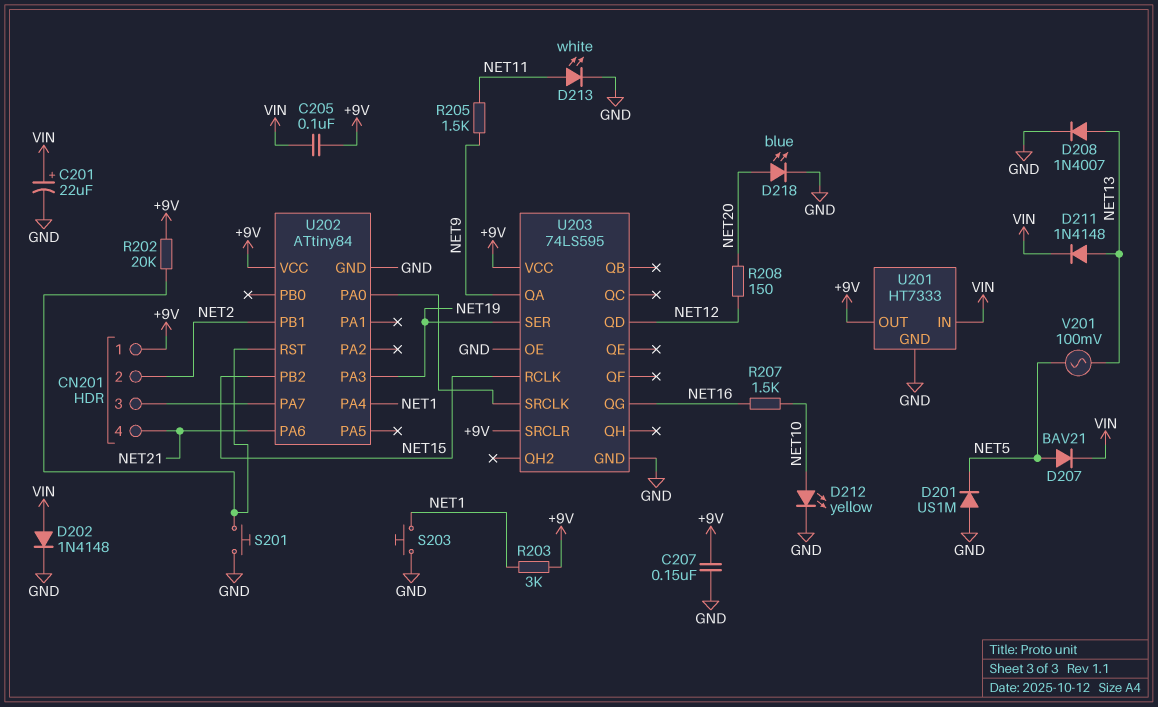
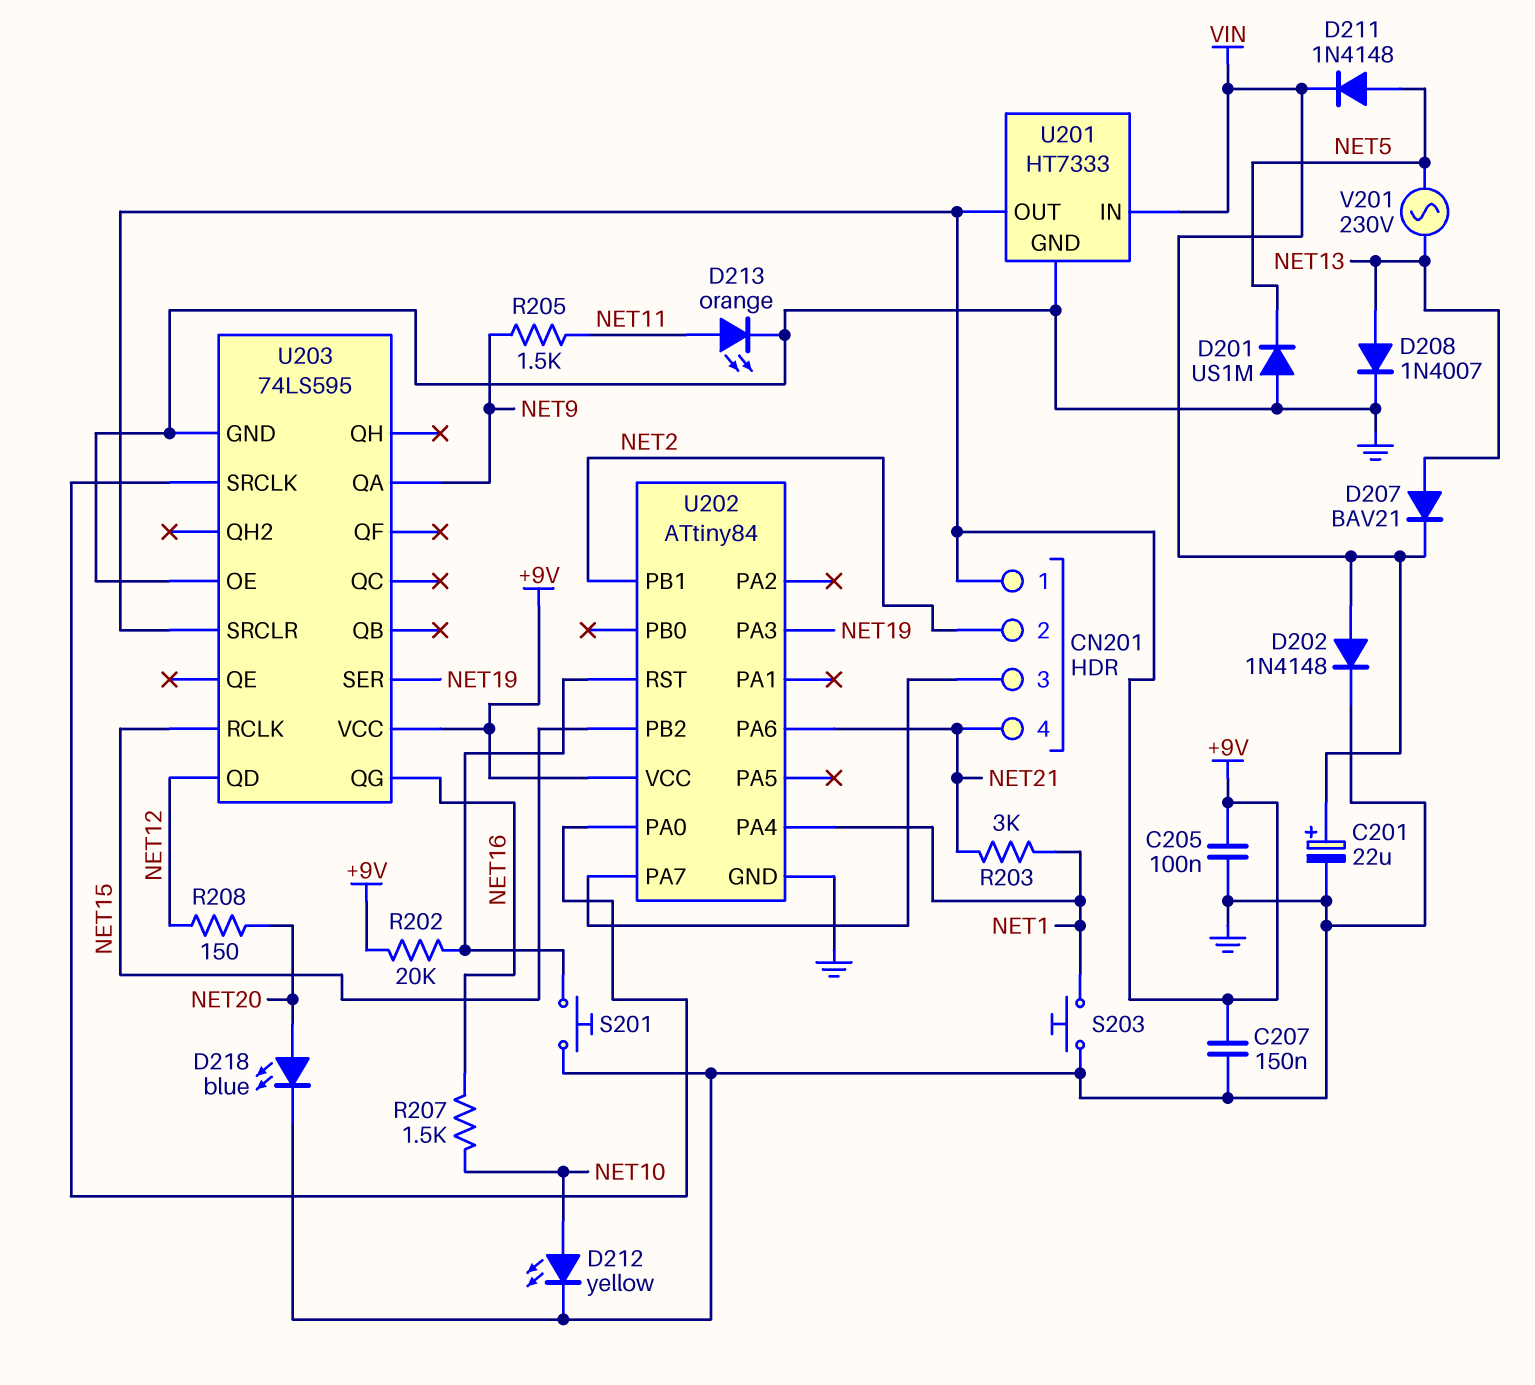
C205: 100nF (+9V, VIN) -> 100nF (+9V, GND)
D207: diode BAV21 (A NET5, K VIN) -> diode BAV21 (A NET13, K VIN)
D211: diode 1N4148 (A NET13, K VIN) -> diode 1N4148 (A NET5, K VIN)
D213: LED white (A NET11, K GND) -> LED orange (A NET11, K GND)
R203: 3k (+9V, NET1) -> 3k (NET1, NET21)
V201: AC 100mV (NET5, NET13) -> AC 230V (NET5, NET13)

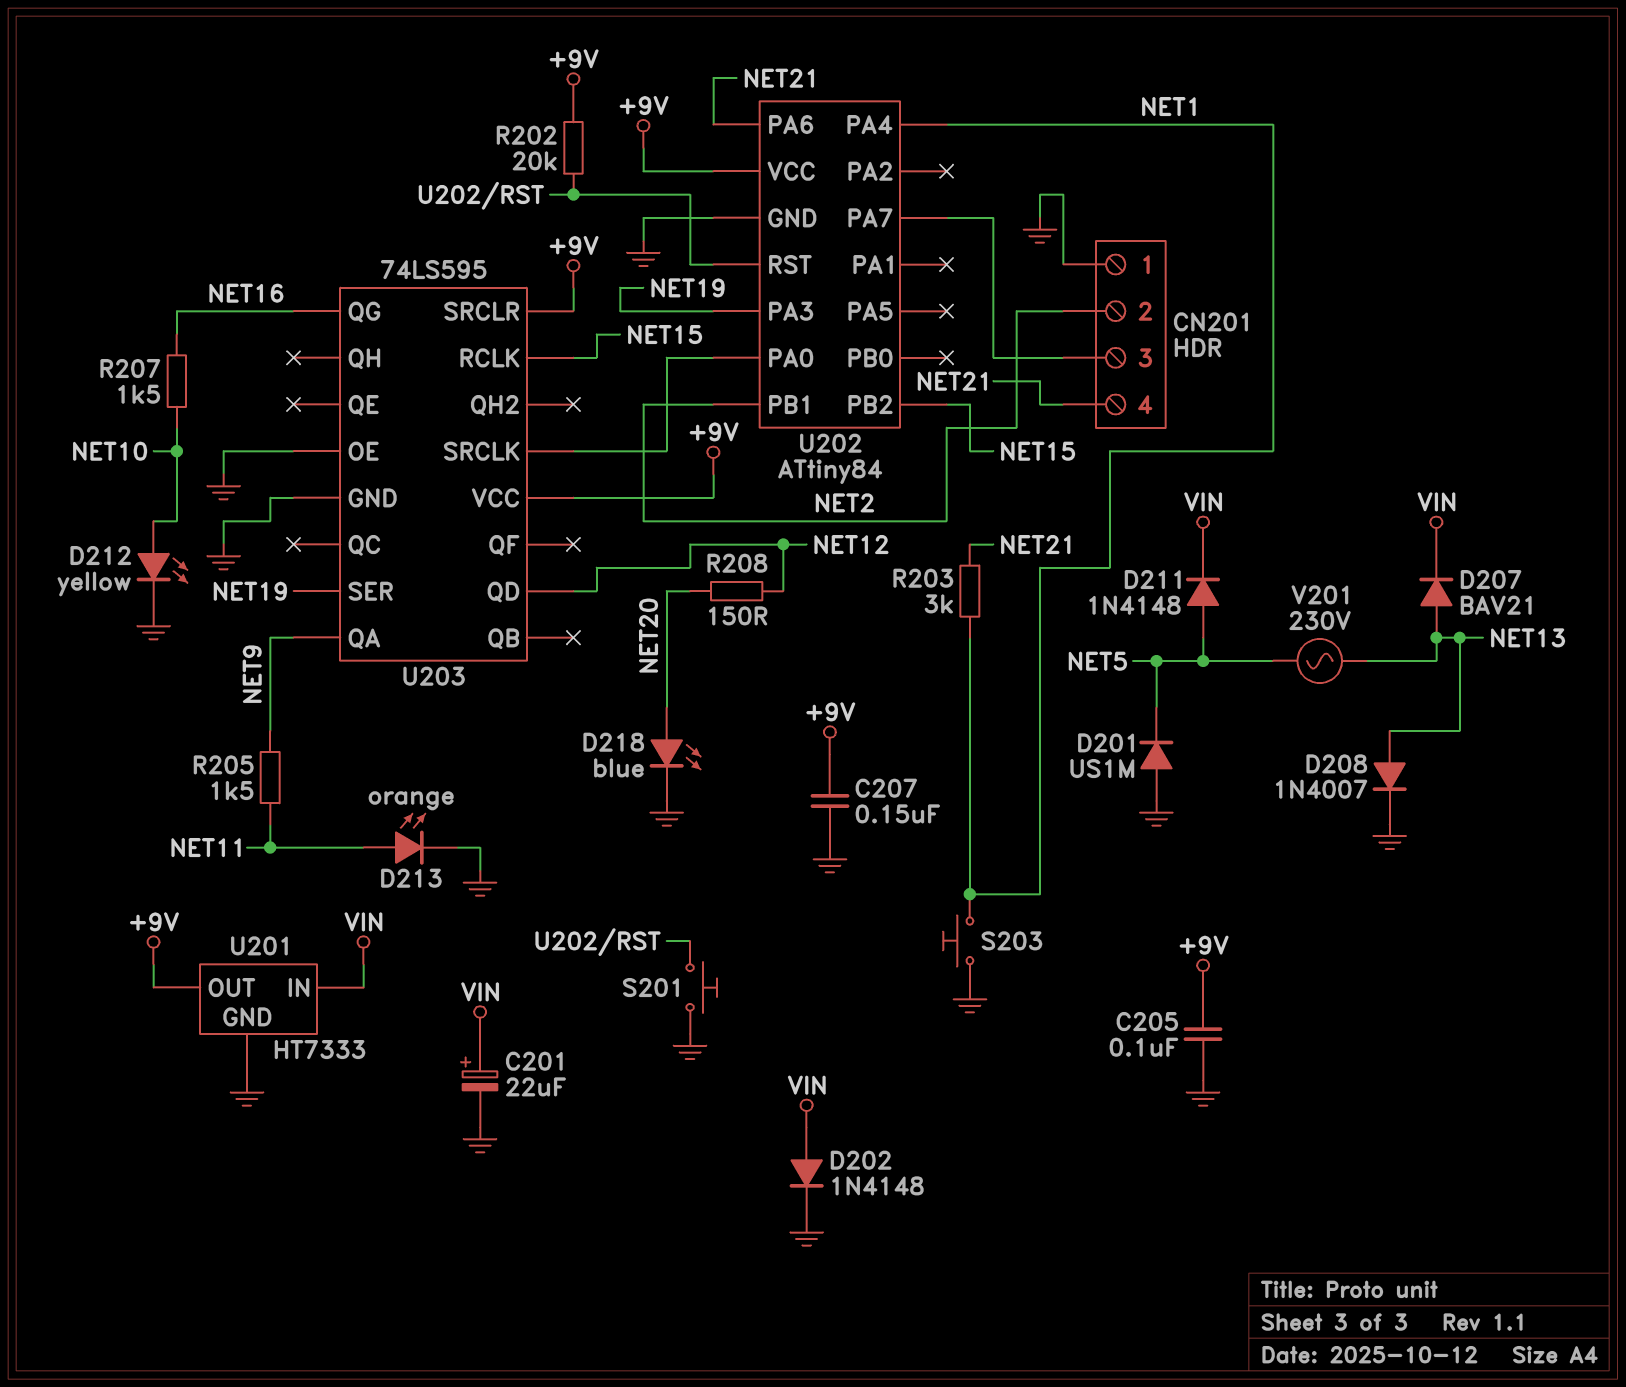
CN201 pin 1: +9V -> GND

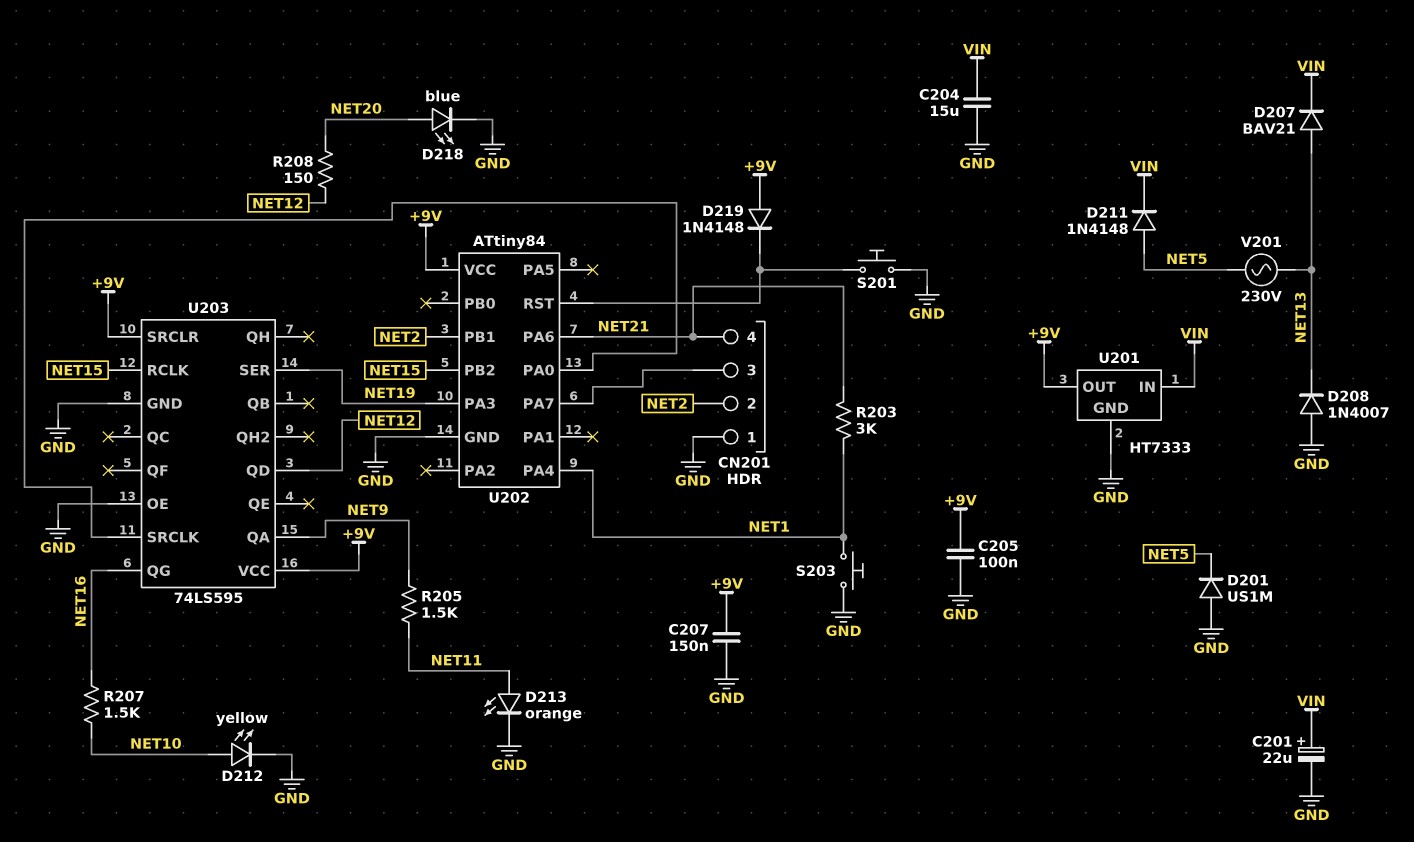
C204: none -> 15uF (GND, VIN)
D202: diode 1N4148 (A VIN, K GND) -> none
D208: diode 1N4007 (A NET13, K GND) -> diode 1N4007 (A GND, K NET13)
D219: none -> diode 1N4148 (A +9V, K U202/RST)
R202: 20k (+9V, U202/RST) -> none

